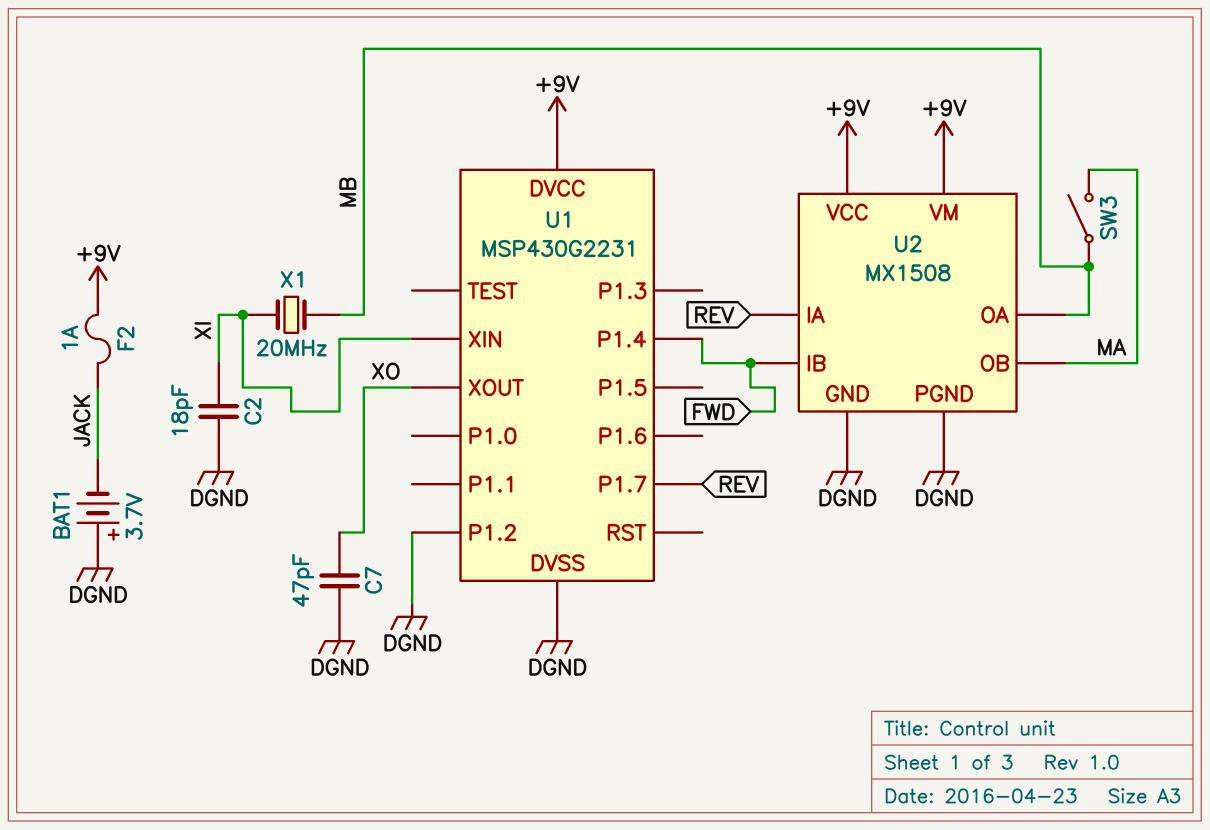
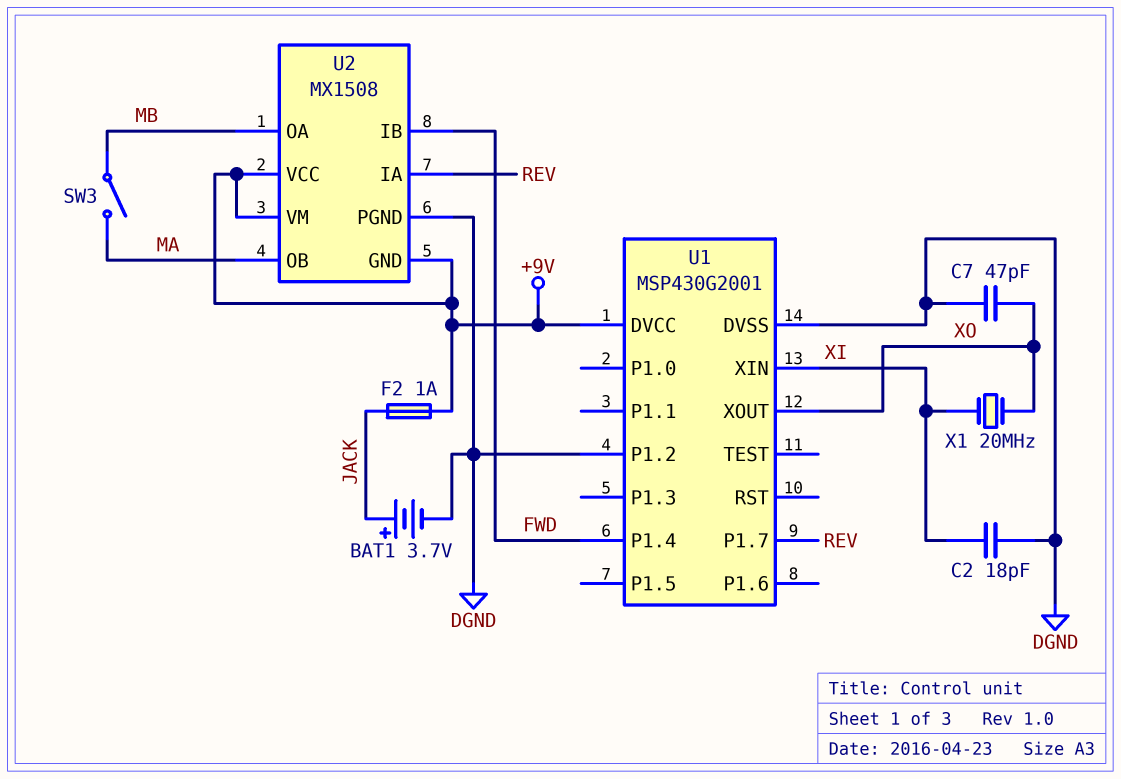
BAT1: 3.7V (plus DGND, minus JACK) -> 3.7V (plus JACK, minus DGND)
U1: MSP430G2231 -> MSP430G2001
U2 pin GND: DGND -> +9V
X1: 20MHz (MB, XI) -> 20MHz (XI, XO)

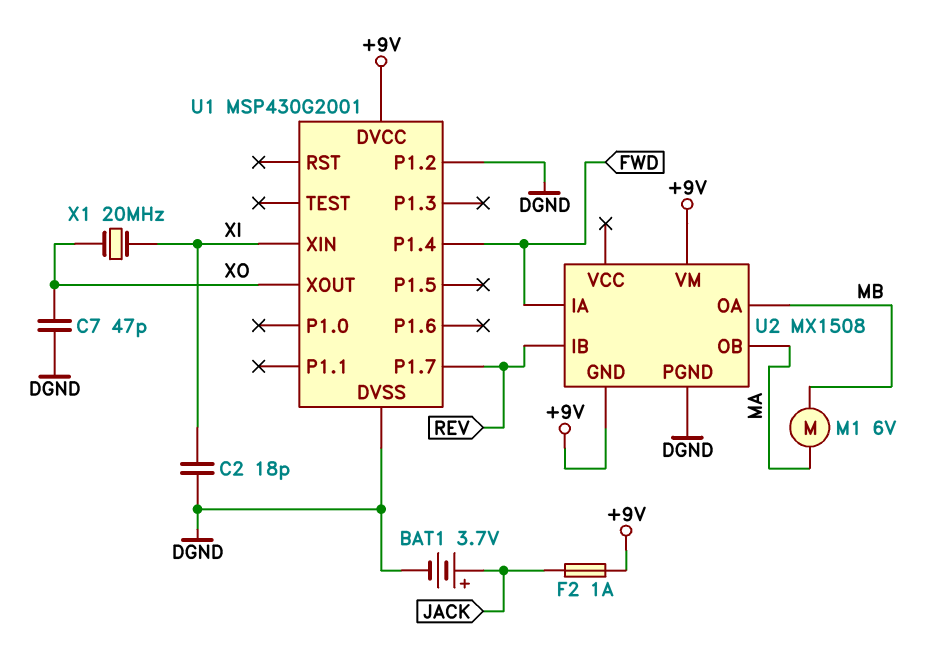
M1: none -> motor 6V (MA, MB)
SW3: switch (MA, MB) -> none
U2 pin IA: REV -> FWD
U2 pin IB: FWD -> REV
U2 pin VCC: +9V -> none

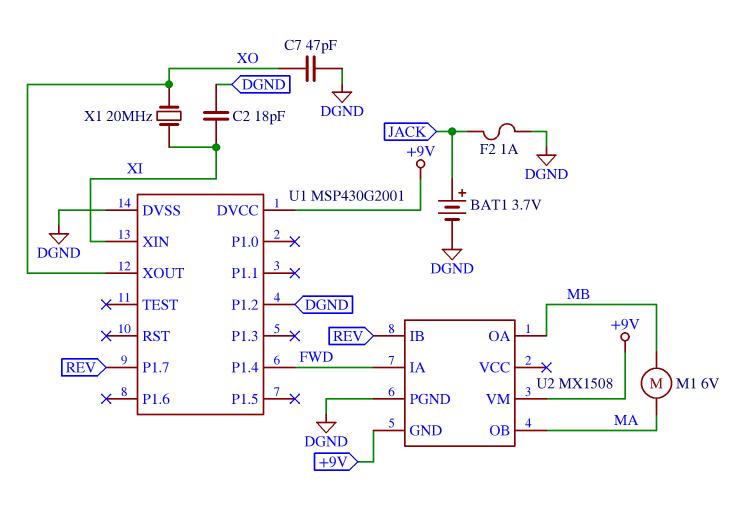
F2: 1A (+9V, JACK) -> 1A (DGND, JACK)

